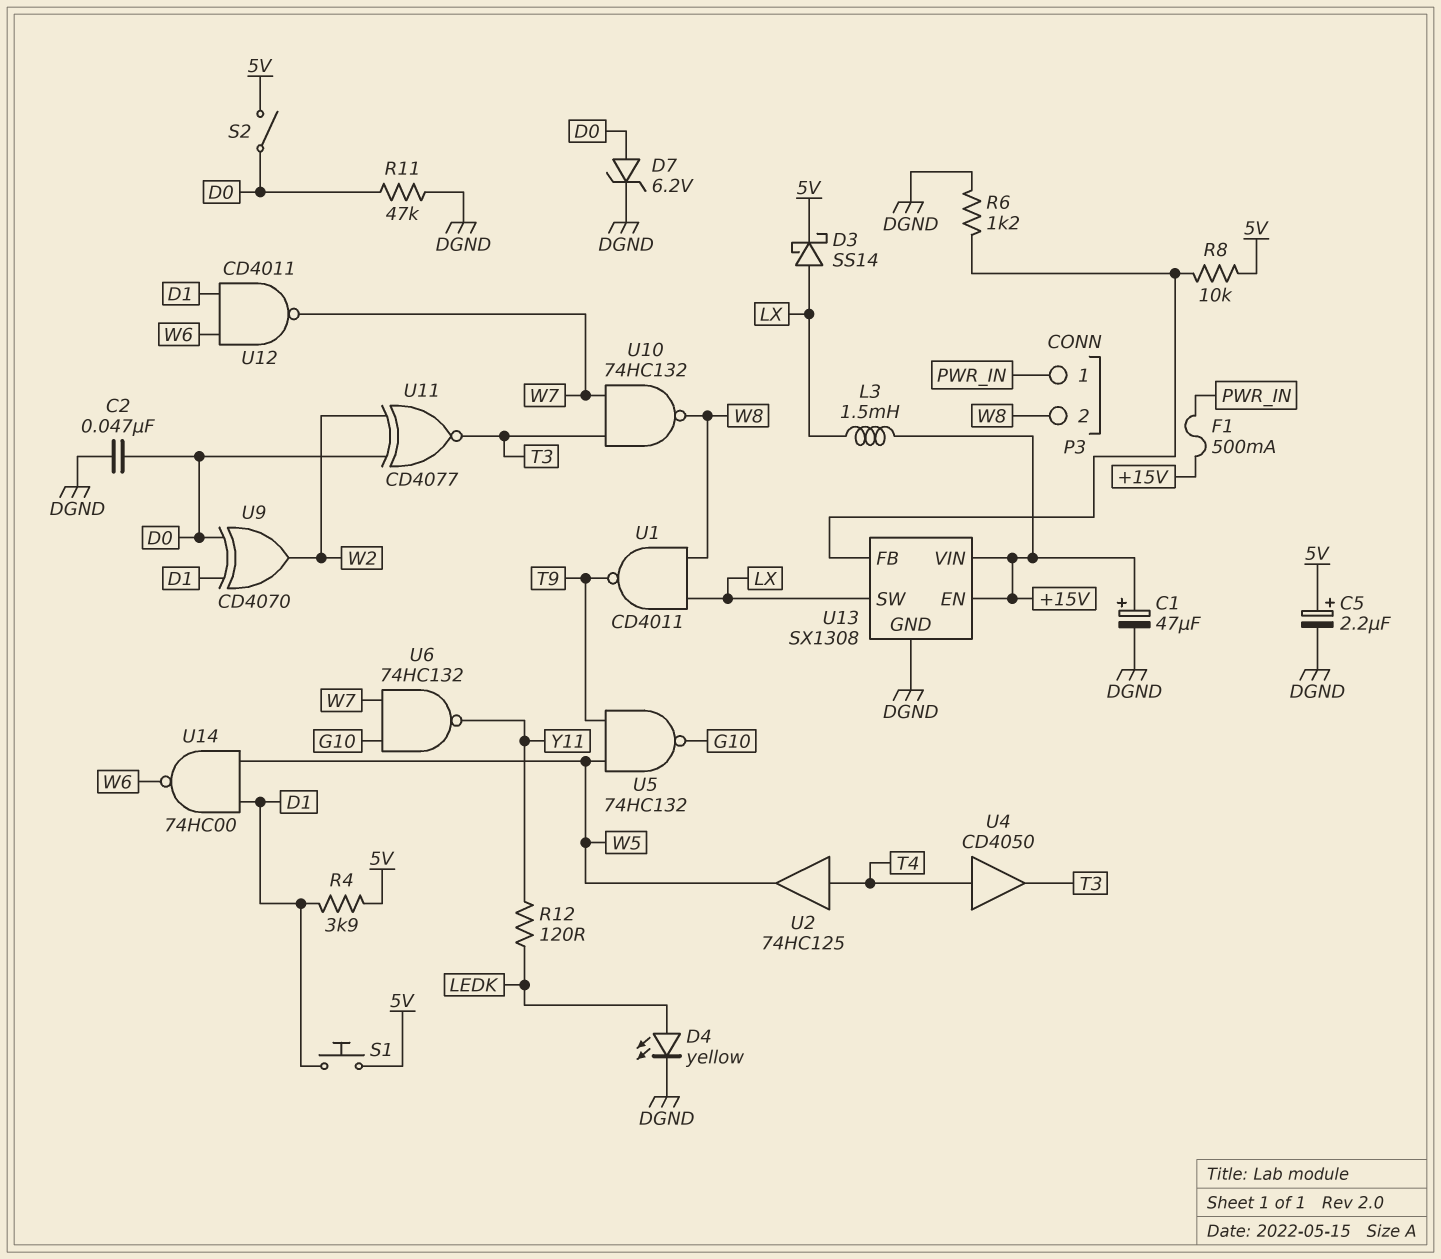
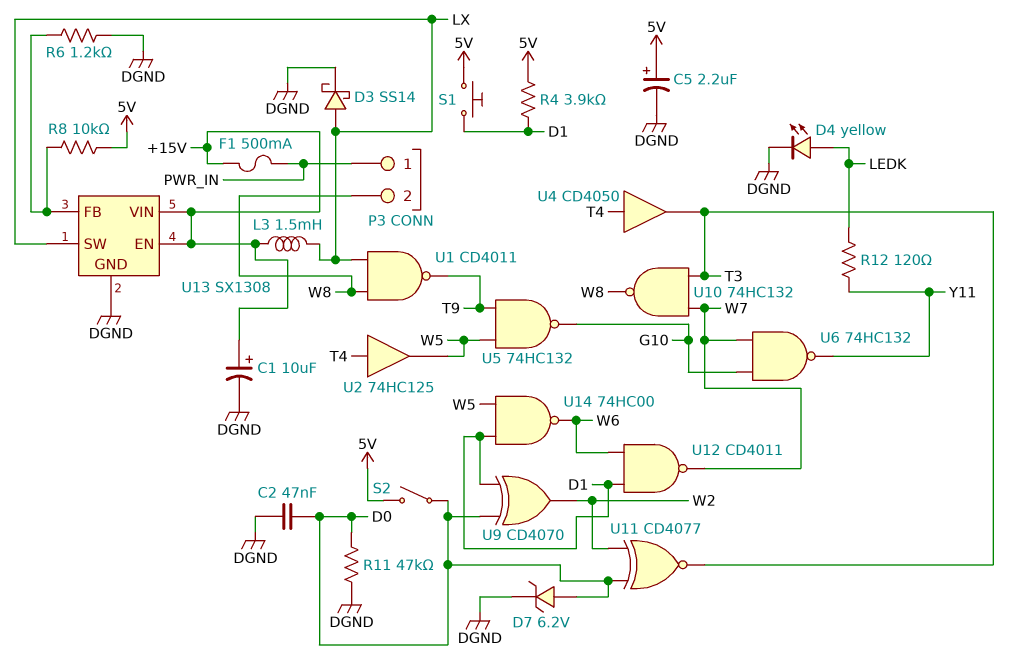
C1: 47uF (plus +15V, minus DGND) -> 10uF (plus +15V, minus DGND)
D3: schottky SS14 (A LX, K 5V) -> schottky SS14 (A LX, K DGND)

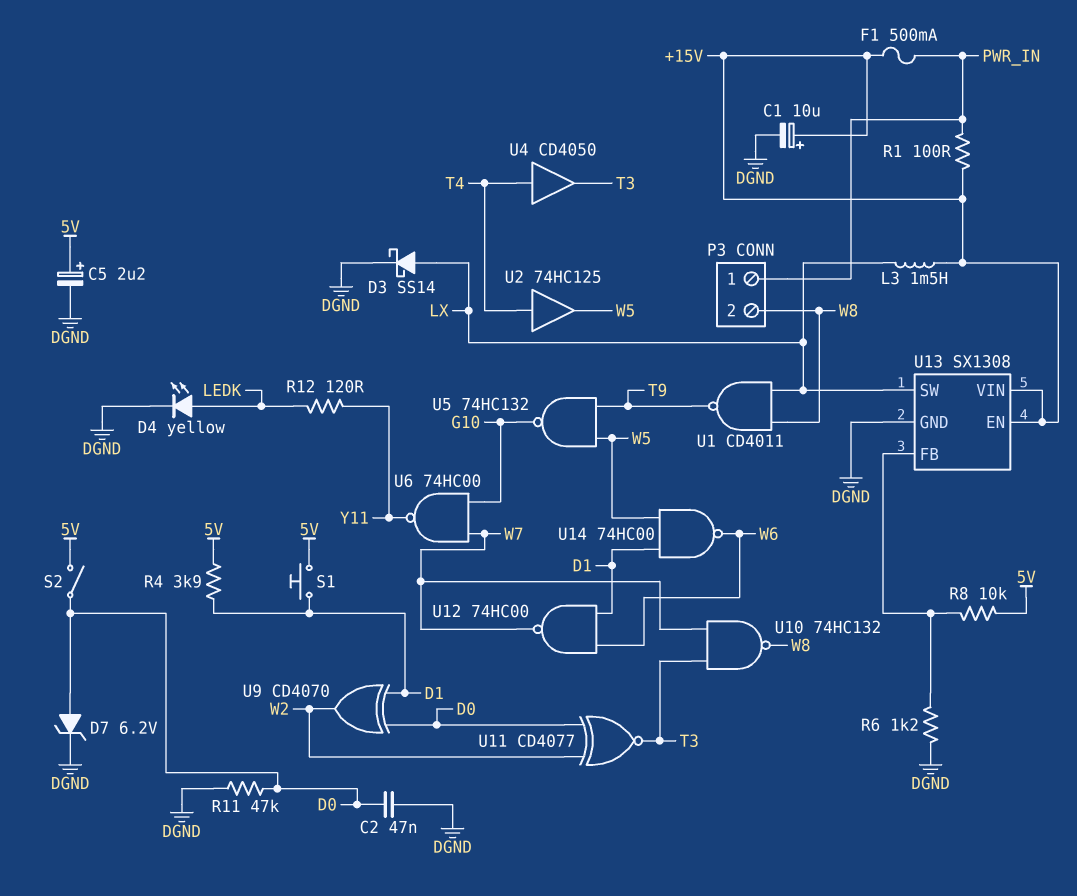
R1: none -> 100 (+15V, PWR_IN)
U6: NAND 74HC132 (in G10, in W7, out Y11) -> NAND 74HC00 (in G10, in W7, out Y11)
U12: NAND CD4011 (in D1, in W6, out W7) -> NAND 74HC00 (in D1, in W6, out W7)

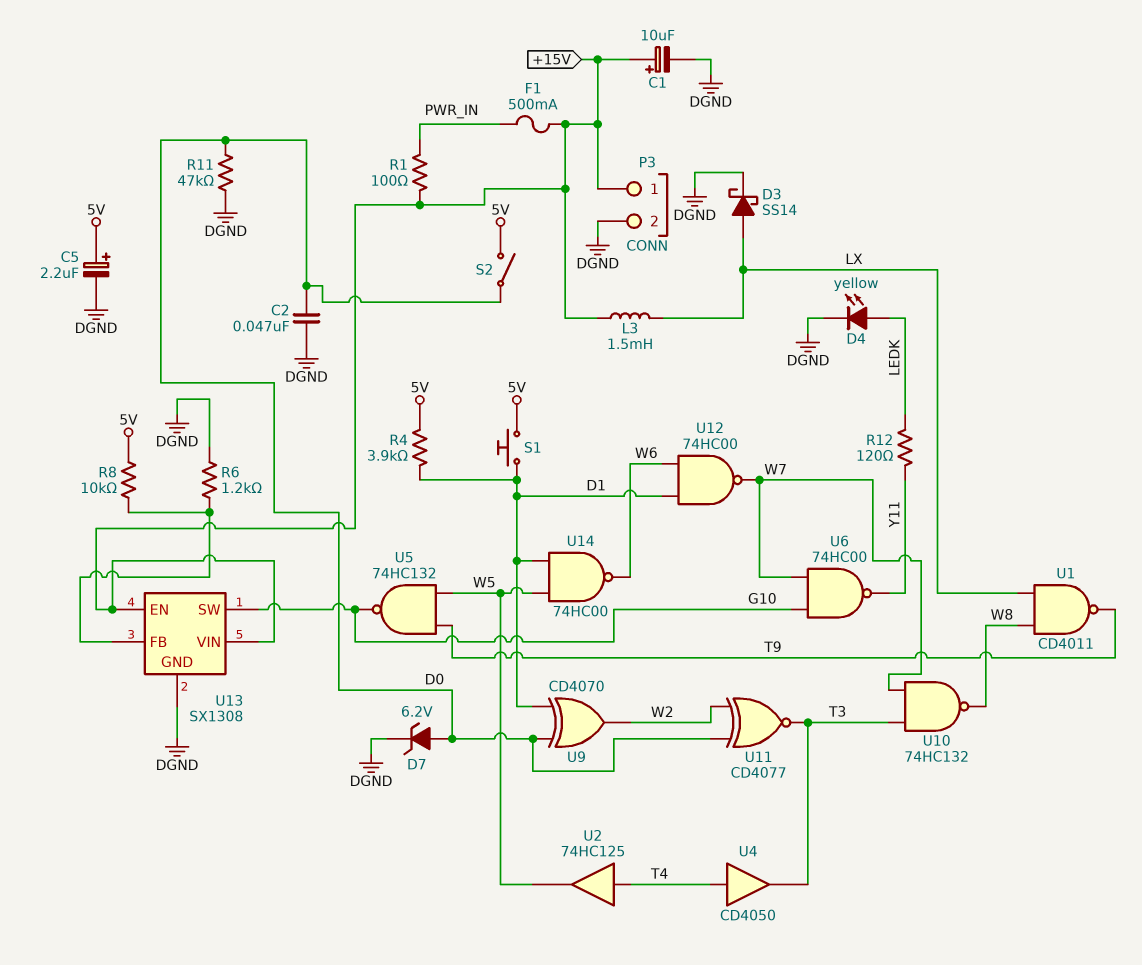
P3 pin 1: PWR_IN -> +15V
P3 pin 2: W8 -> DGND
U13 pin SW: LX -> G10

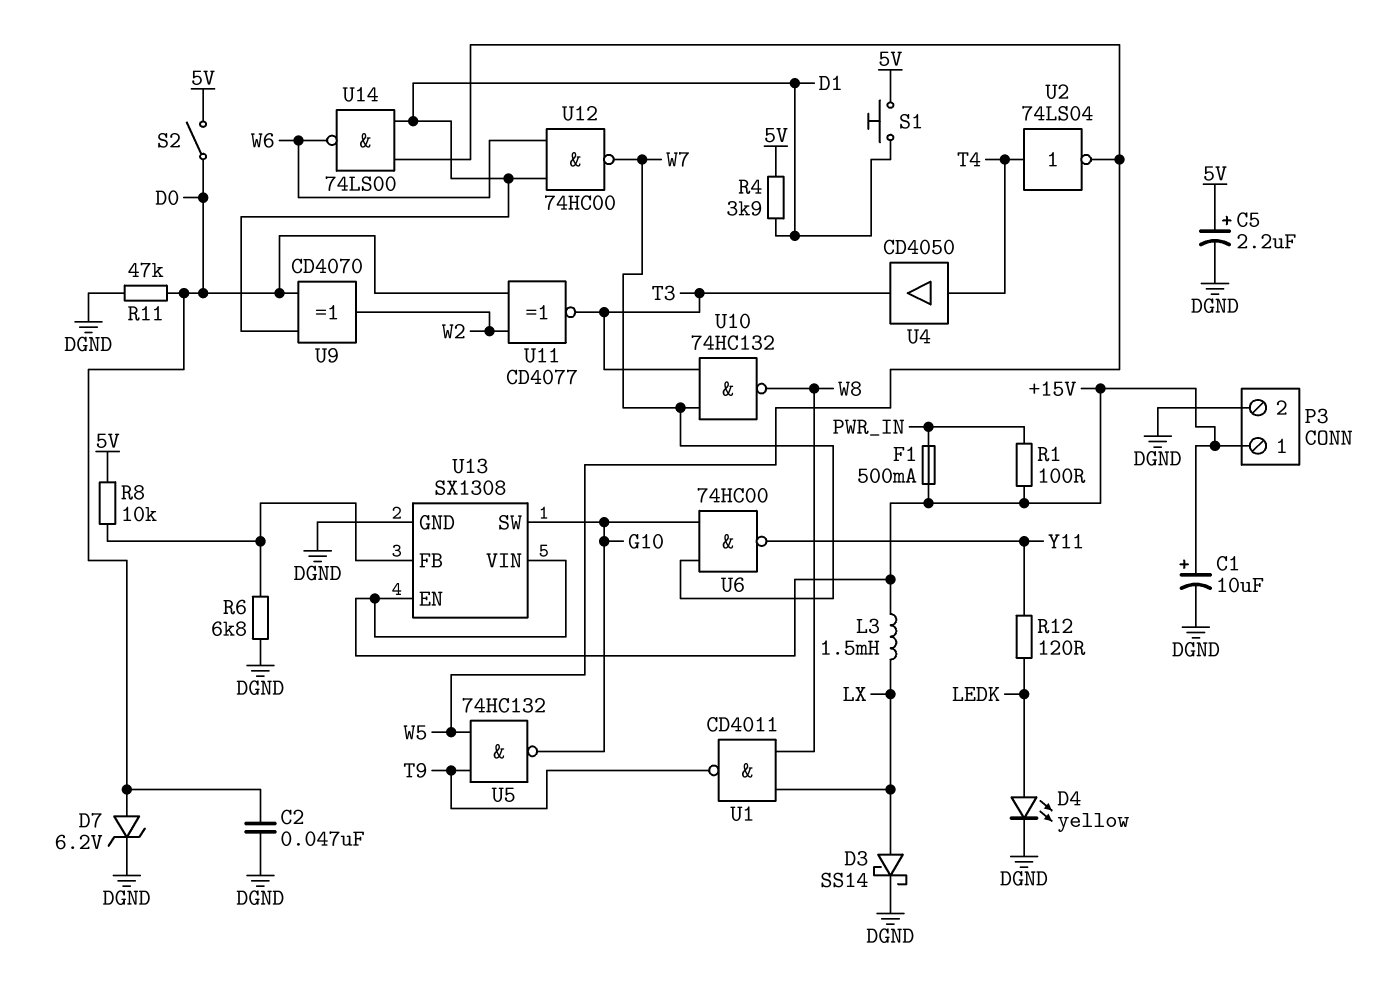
R6: 1.2k (DGND, U13/FB) -> 6.8k (DGND, U13/FB)
U2: buffer 74HC125 (in T4, out W5) -> NOT 74LS04 (in T4, out W5)
U14: NAND 74HC00 (in D1, in W5, out W6) -> NAND 74LS00 (in D1, in W5, out W6)

